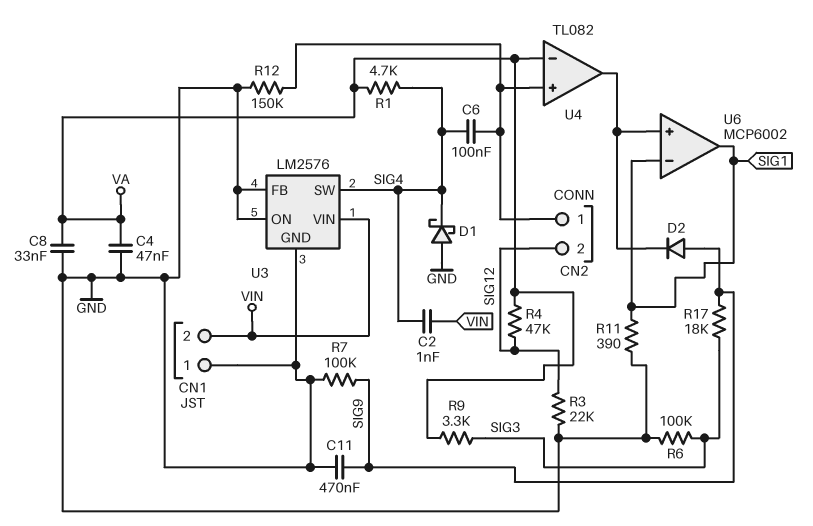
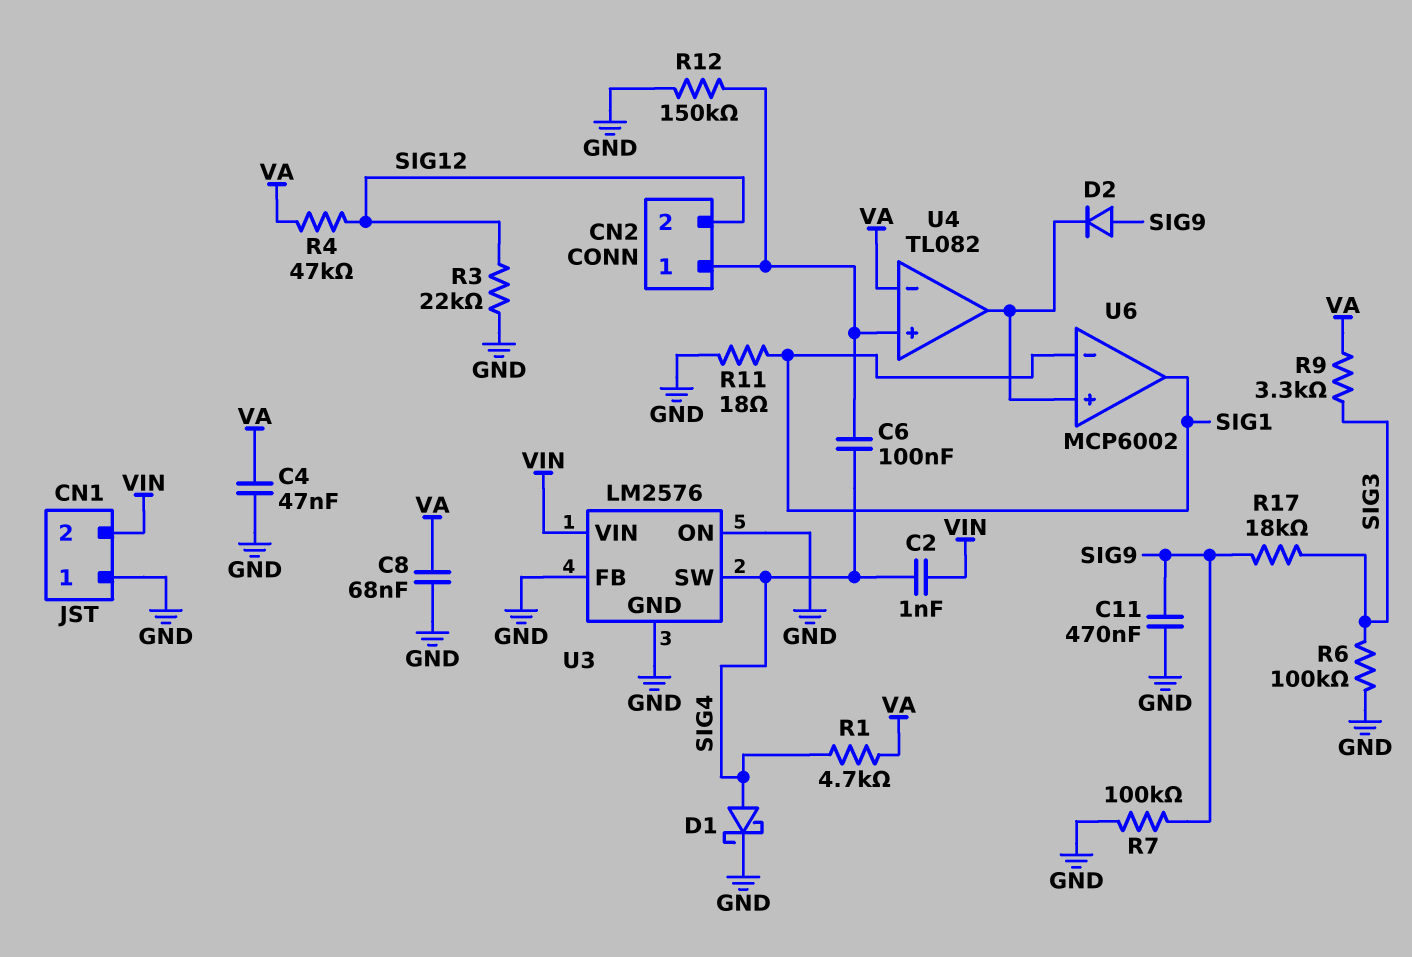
C8: 33nF (GND, VA) -> 68nF (GND, VA)
D1: schottky (A GND, K SIG4) -> schottky (A SIG4, K GND)
R11: 390 (GND, SIG1) -> 18 (GND, SIG1)

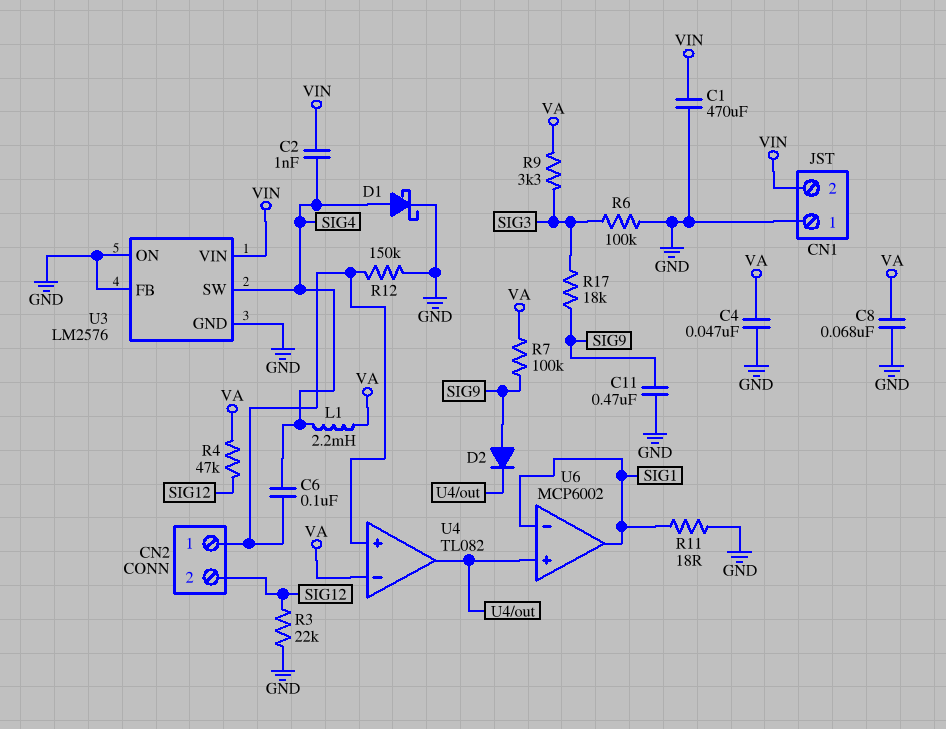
C1: none -> 470uF (GND, VIN)
L1: none -> 2.2mH (SIG4, VA)
R1: 4.7k (SIG4, VA) -> none
R7: 100k (GND, SIG9) -> 100k (SIG9, VA)

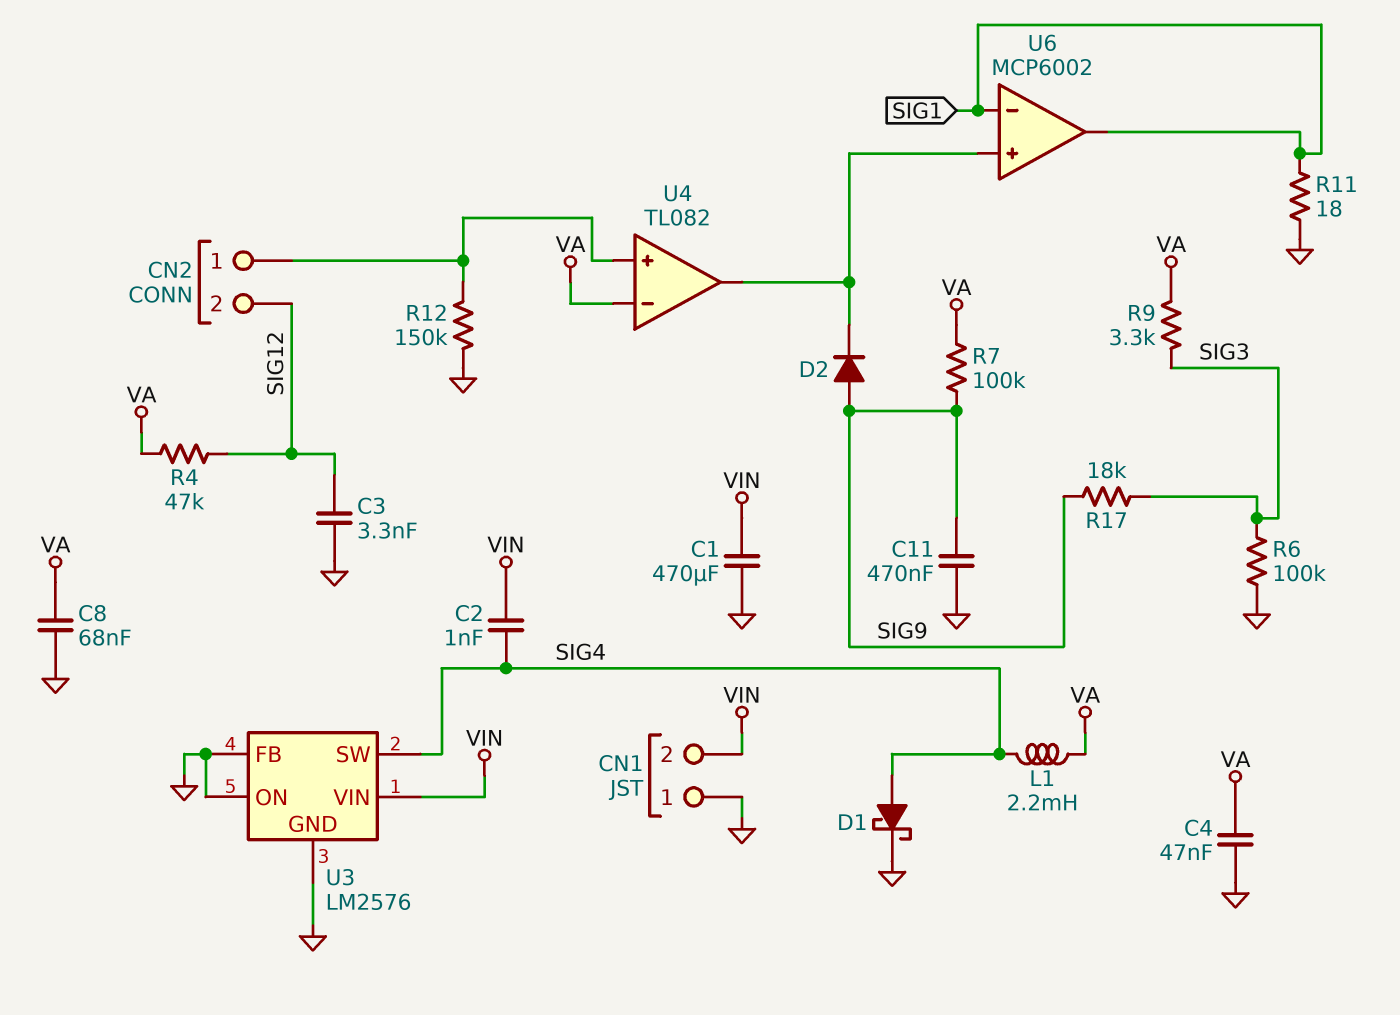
C3: none -> 3.3nF (GND, SIG12)
C6: 100nF (CN2/1, SIG4) -> none
R3: 22k (GND, SIG12) -> none

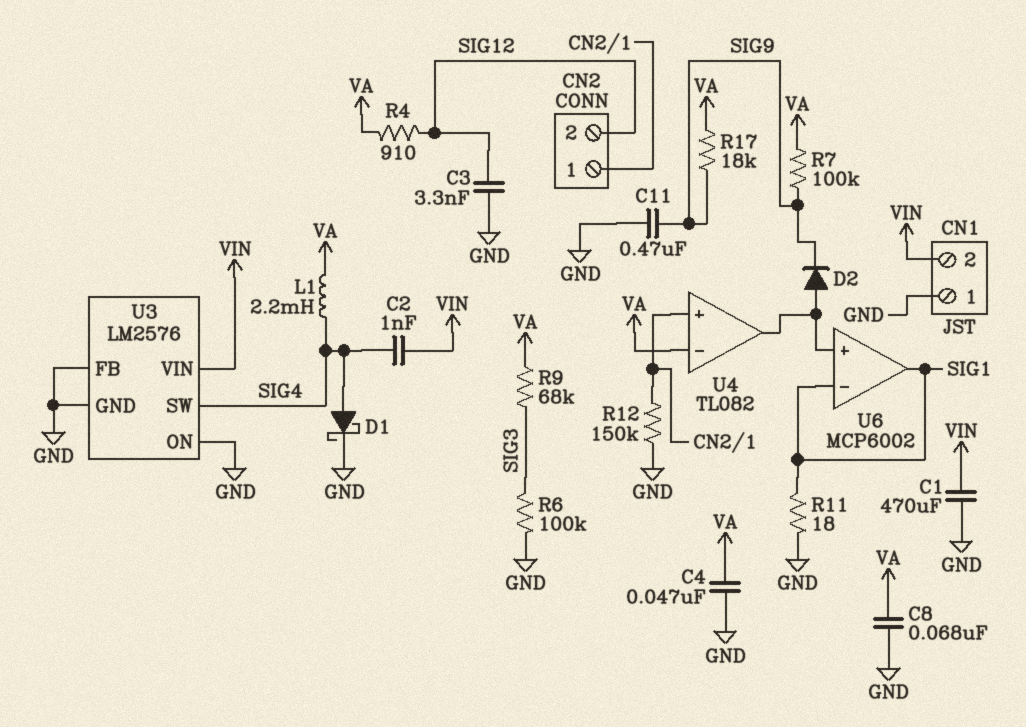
D2: diode (A SIG9, K U4/out) -> diode (A U4/out, K SIG9)
R4: 47k (SIG12, VA) -> 910 (SIG12, VA)
R9: 3.3k (SIG3, VA) -> 68k (SIG3, VA)
R17: 18k (SIG3, SIG9) -> 18k (SIG9, VA)

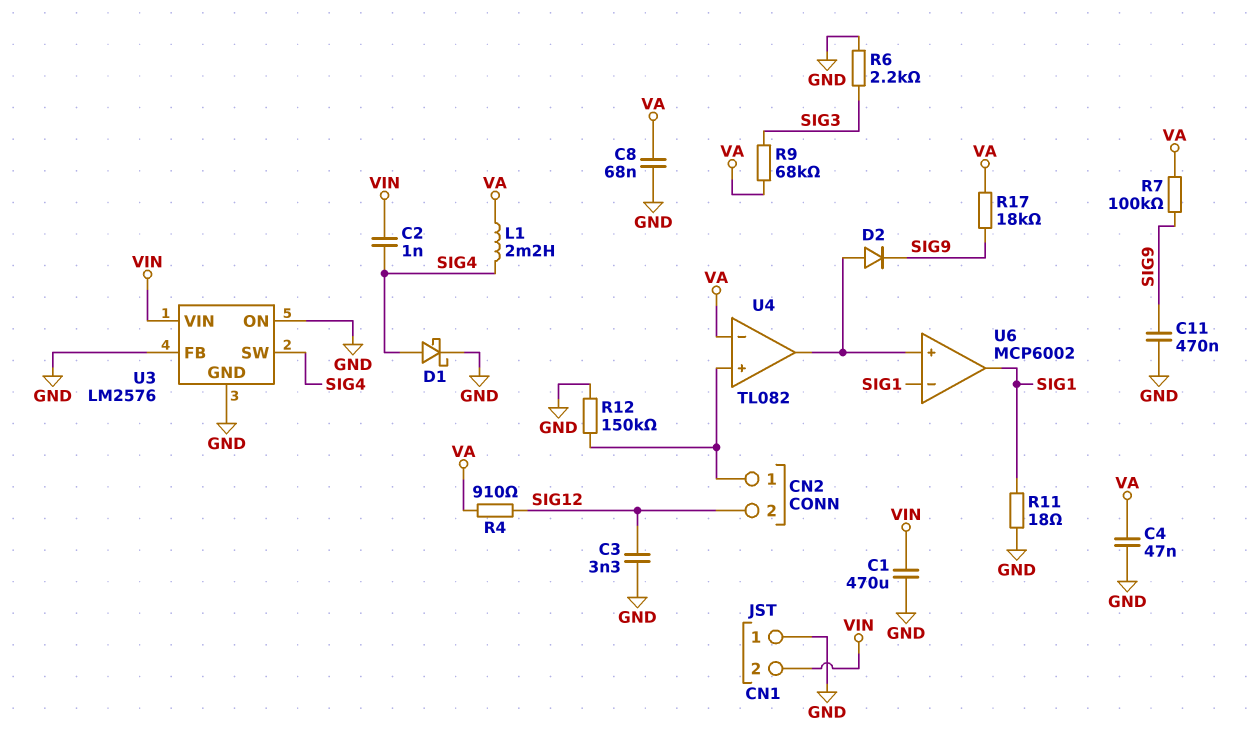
R6: 100k (GND, SIG3) -> 2.2k (GND, SIG3)

